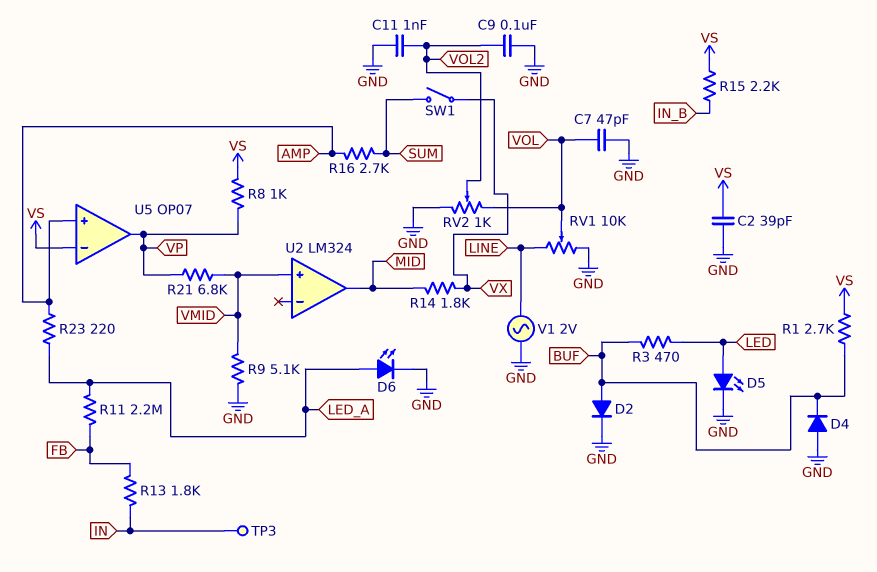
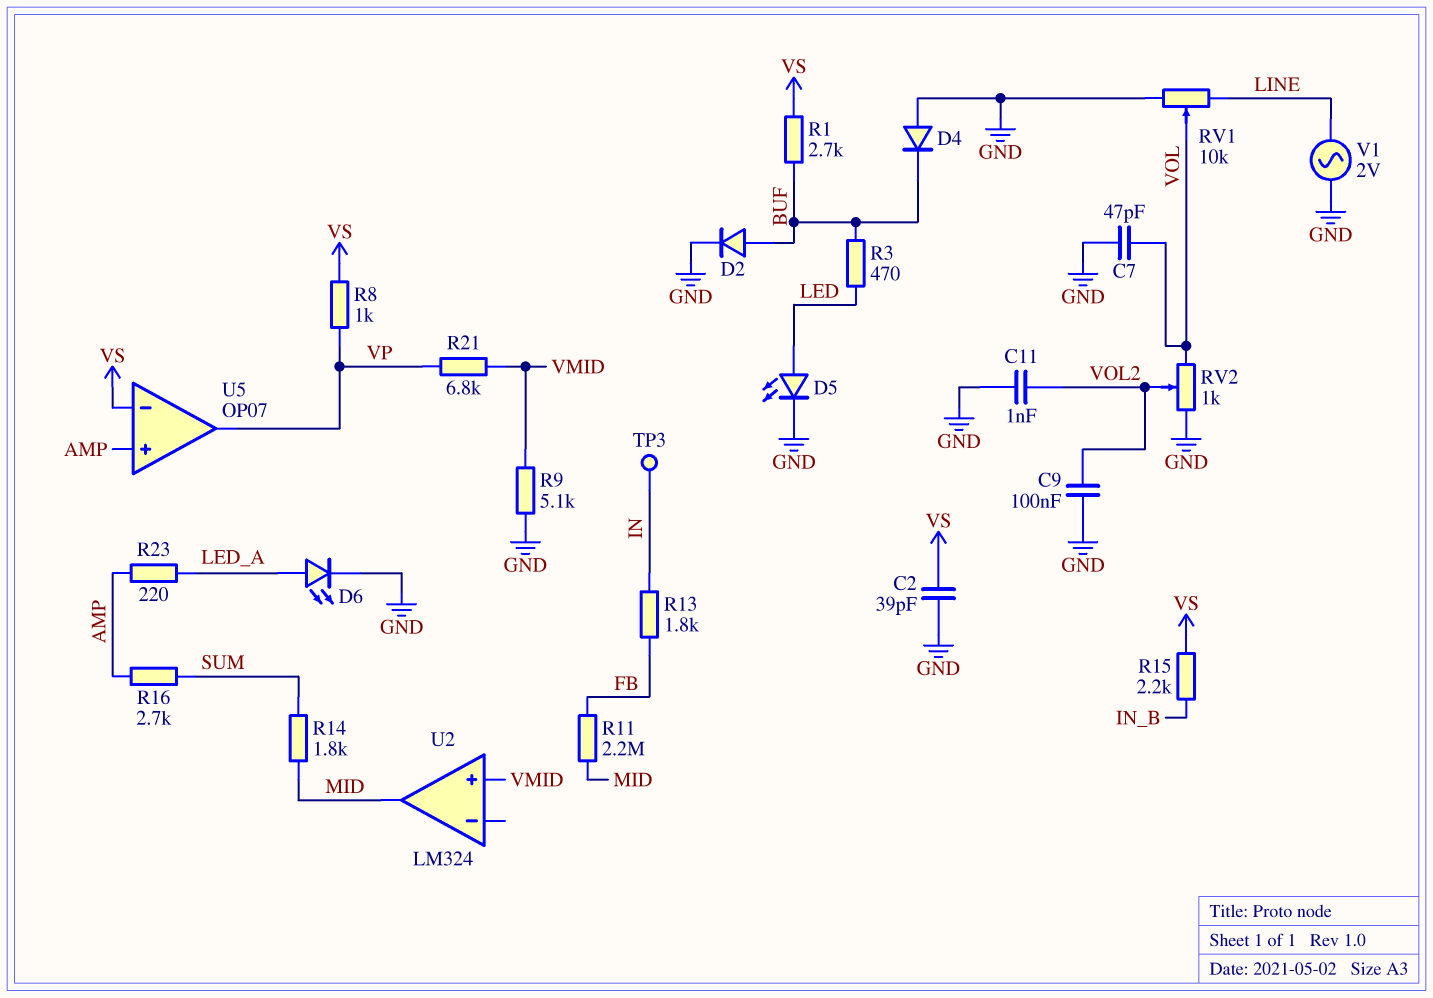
R11: 2.2M (FB, LED_A) -> 2.2M (FB, MID)
R14: 1.8k (MID, VX) -> 1.8k (MID, SUM)
SW1: switch (SUM, VX) -> none

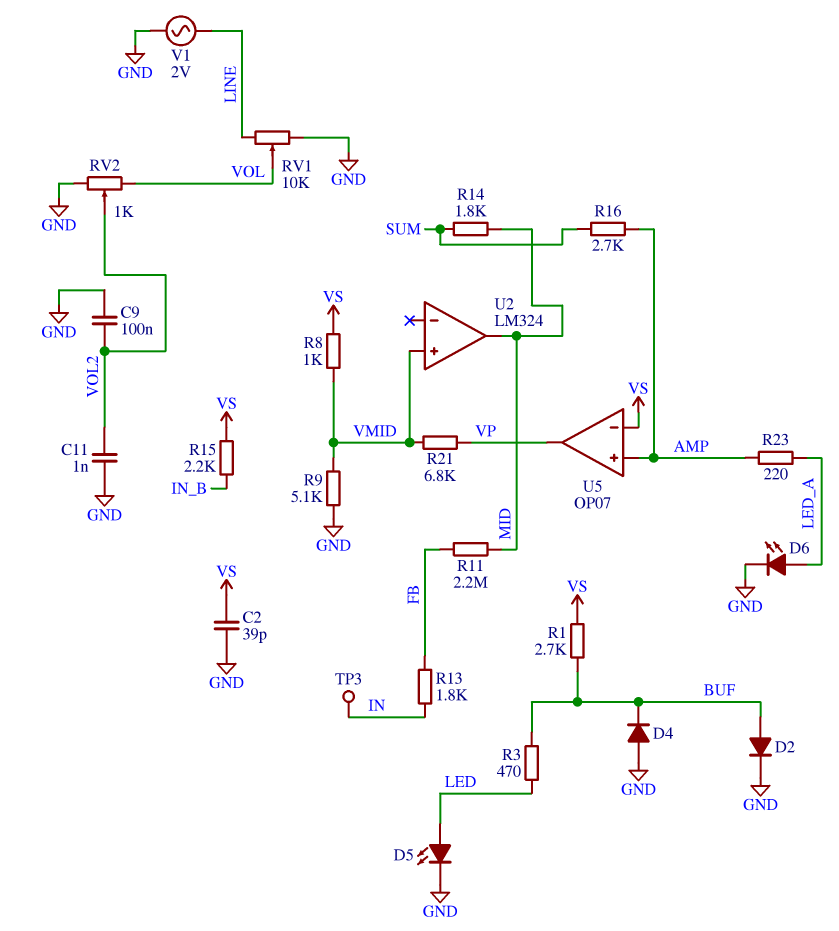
C7: 47pF (GND, VOL) -> none
R8: 1k (VP, VS) -> 1k (VMID, VS)

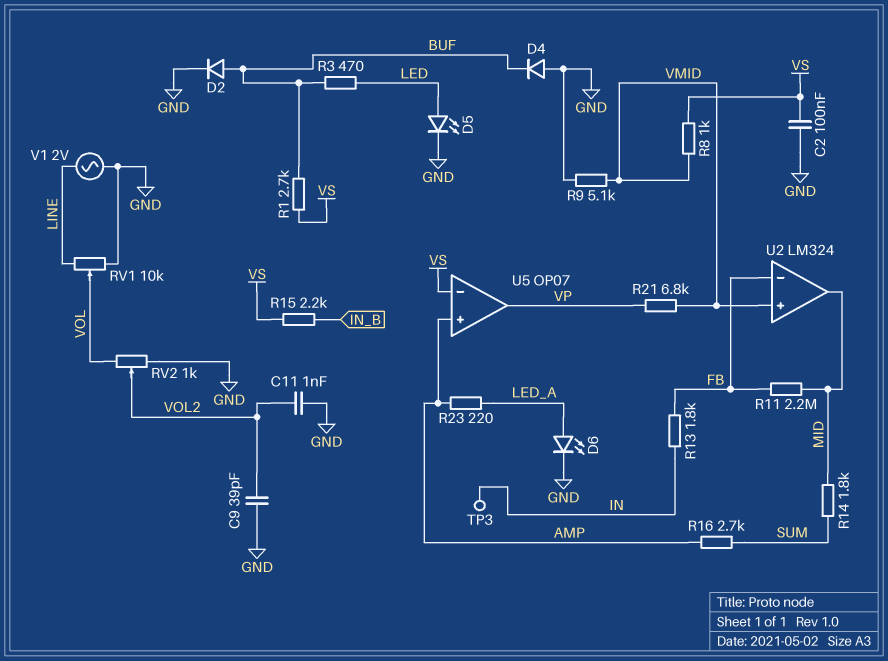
C2: 39pF (GND, VS) -> 100nF (GND, VS)
C9: 100nF (GND, VOL2) -> 39pF (GND, VOL2)
U2 pin in-: none -> FB

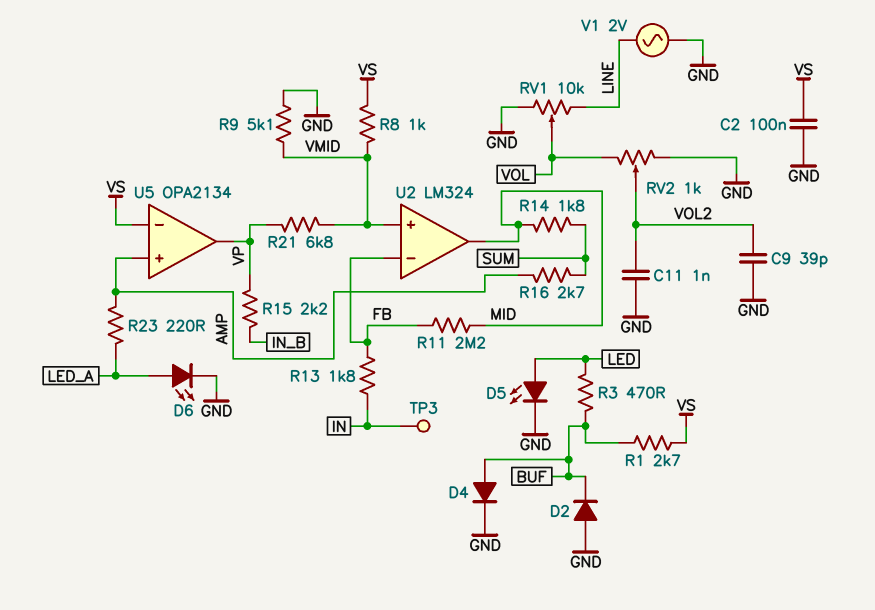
D2: diode (A BUF, K GND) -> diode (A GND, K BUF)
D4: diode (A GND, K BUF) -> diode (A BUF, K GND)
R15: 2.2k (IN_B, VS) -> 2.2k (IN_B, VP)
U5: OP07 -> OPA2134

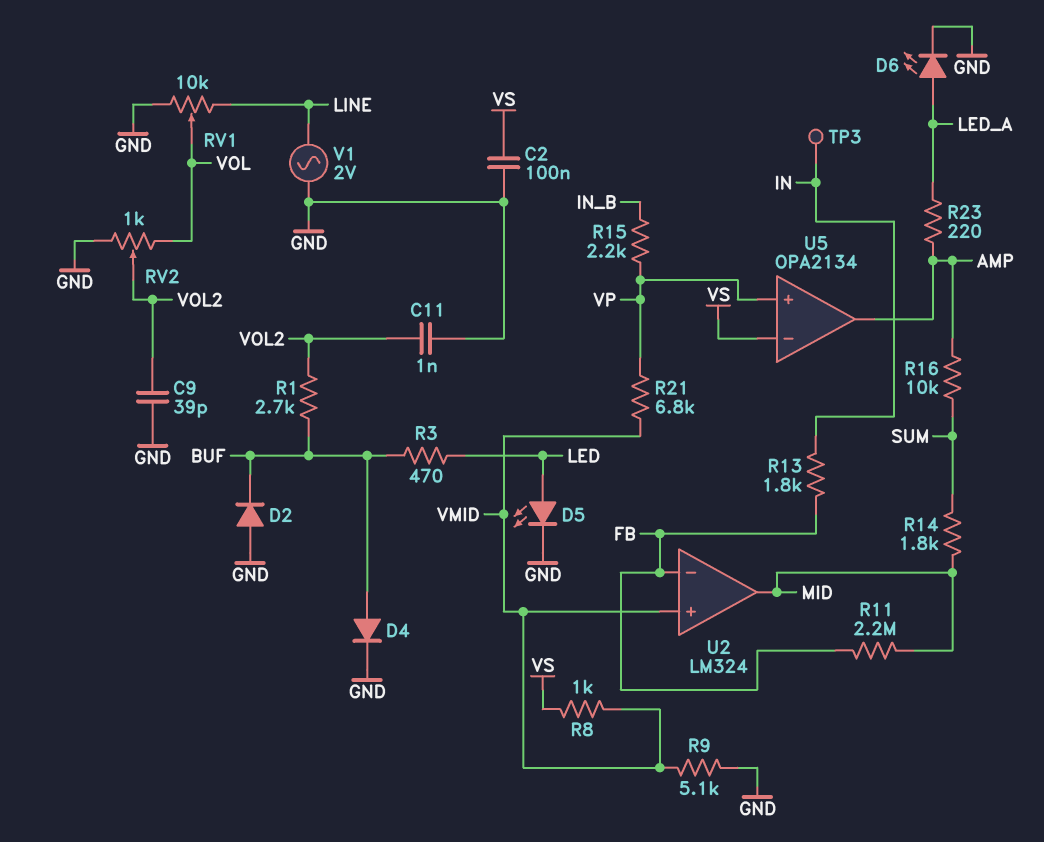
R1: 2.7k (BUF, VS) -> 2.7k (BUF, VOL2)
R16: 2.7k (AMP, SUM) -> 10k (AMP, SUM)
U5 pin in+: AMP -> VP
U5 pin out: VP -> AMP

